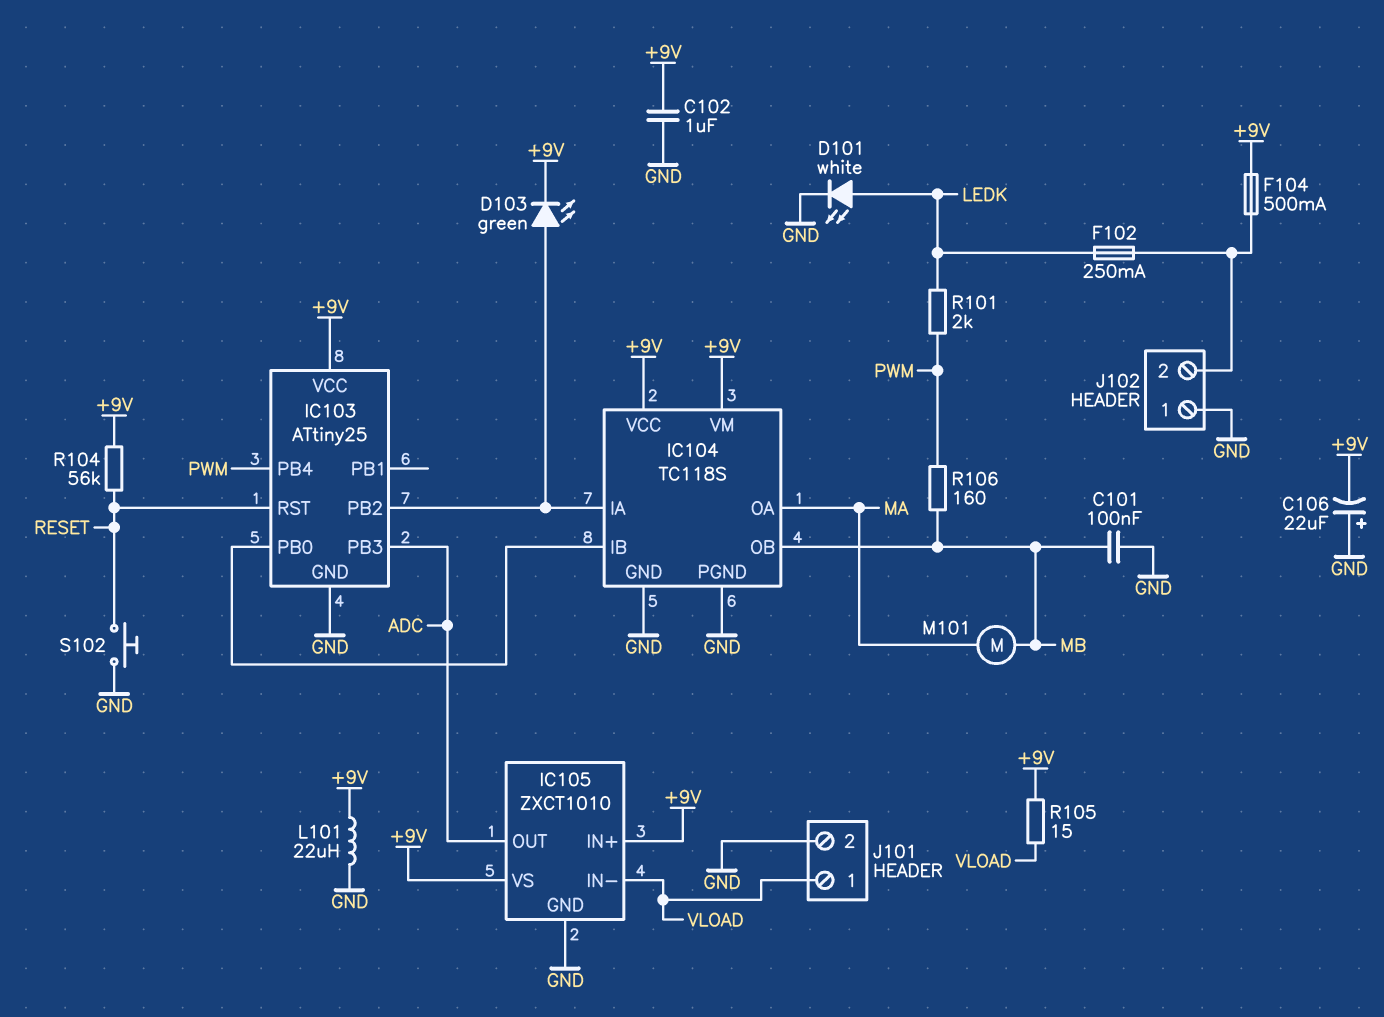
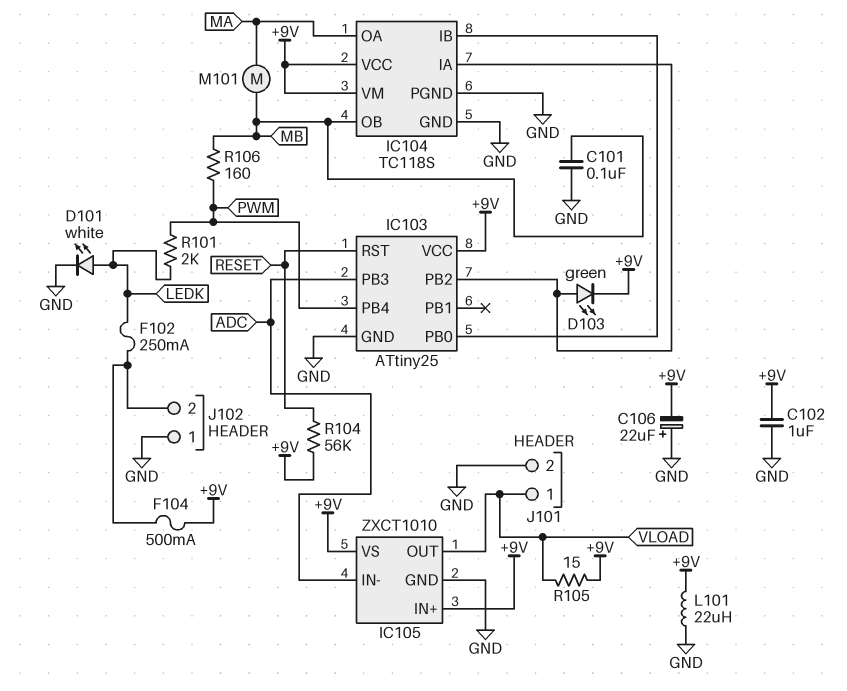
IC105 pin IN-: VLOAD -> ADC
IC105 pin OUT: ADC -> VLOAD
S102: button (GND, RESET) -> none

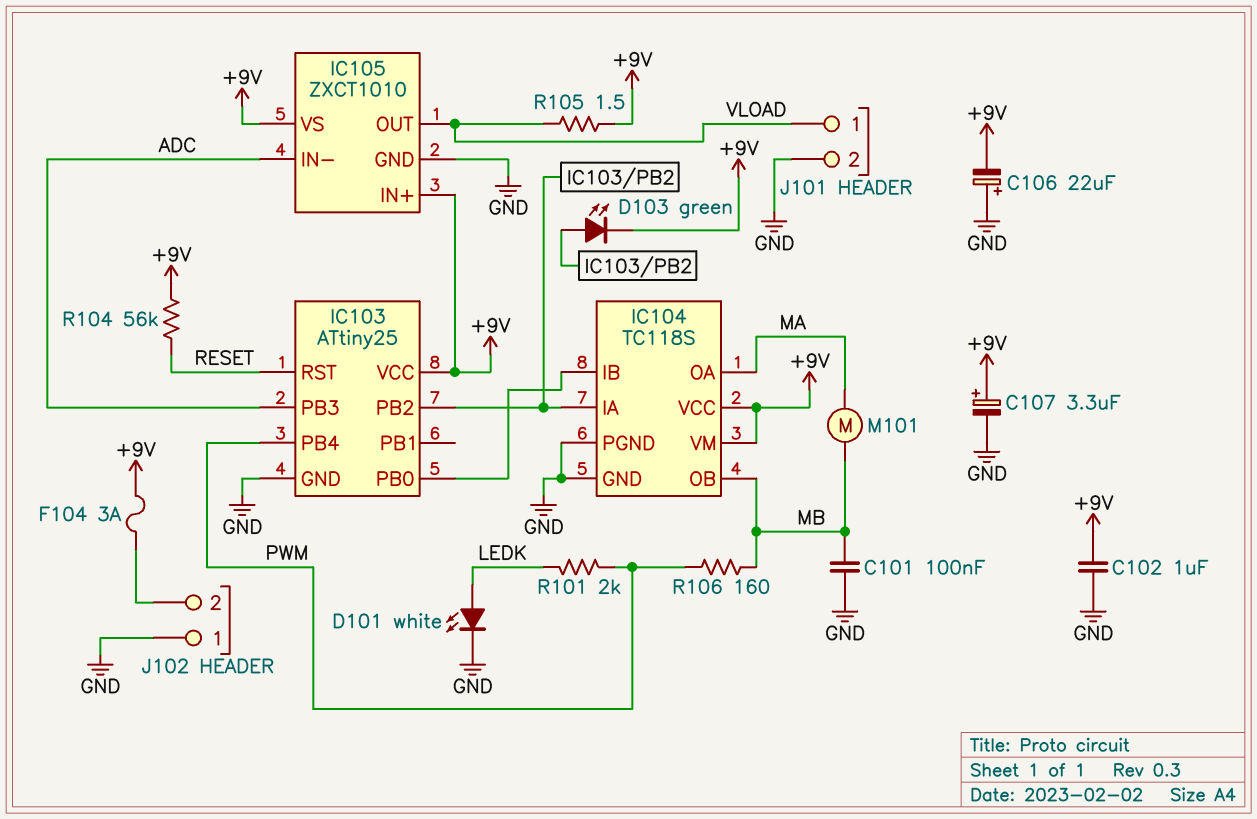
C107: none -> 3.3uF (plus +9V, minus GND)
F102: 250mA (J102/2, LEDK) -> none
F104: 500mA (+9V, J102/2) -> 3A (+9V, J102/2)
L101: 22uH (+9V, GND) -> none
R105: 15 (+9V, VLOAD) -> 1.5 (+9V, VLOAD)

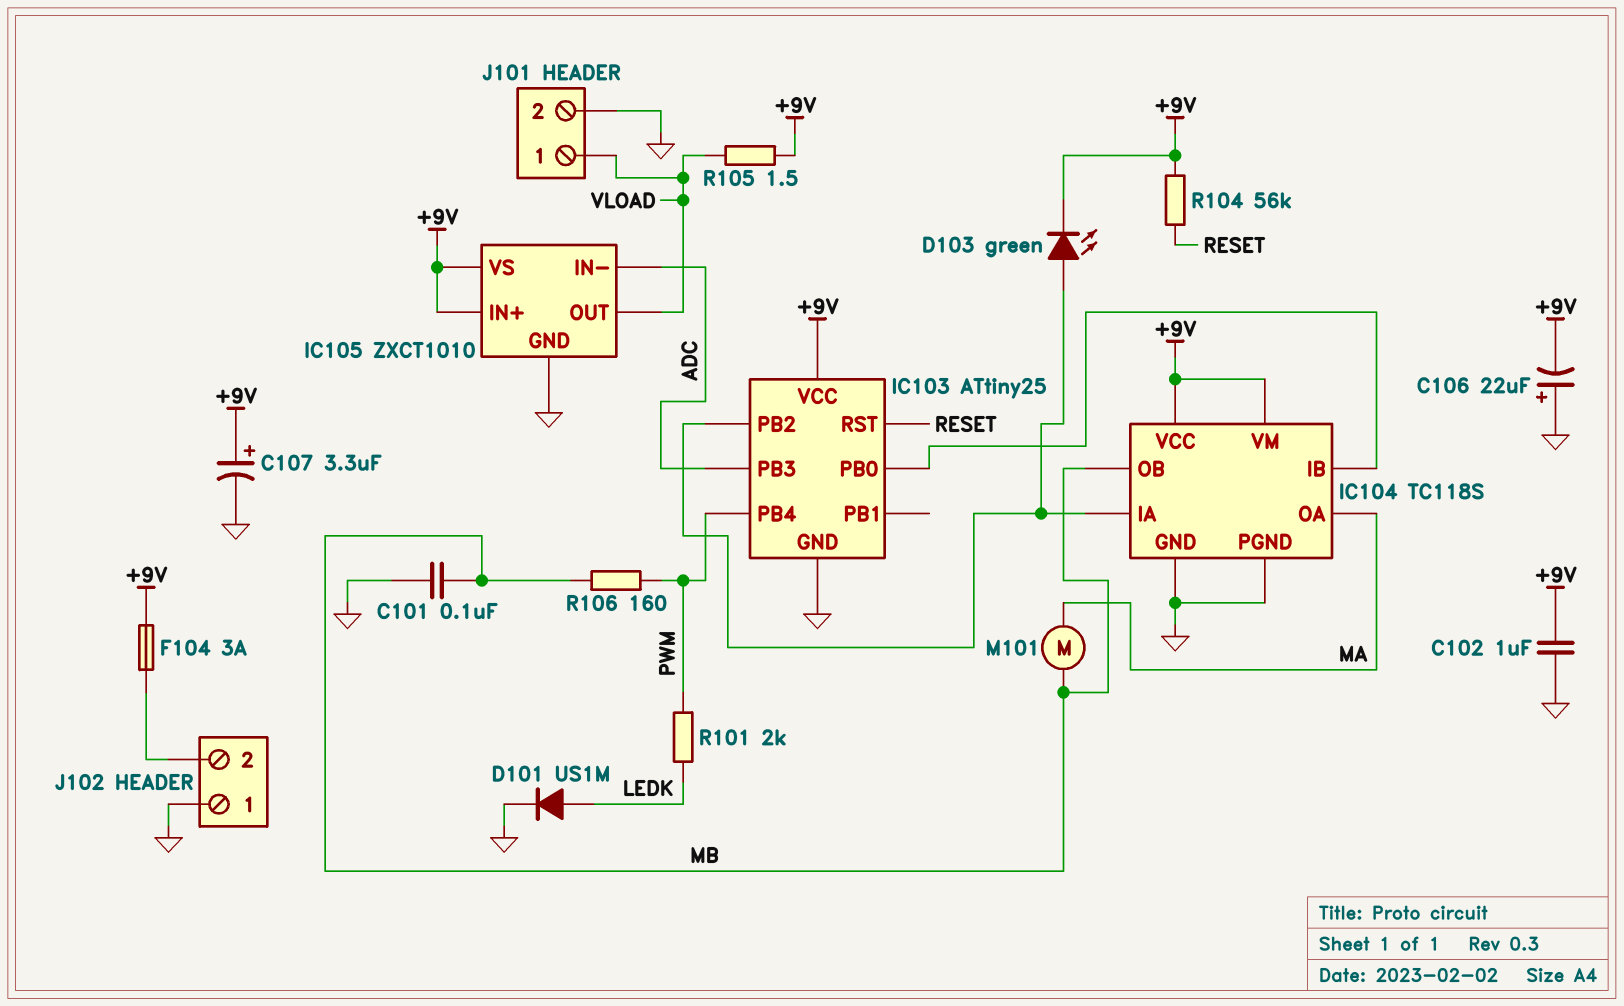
D101: LED white (A LEDK, K GND) -> diode US1M (A LEDK, K GND)

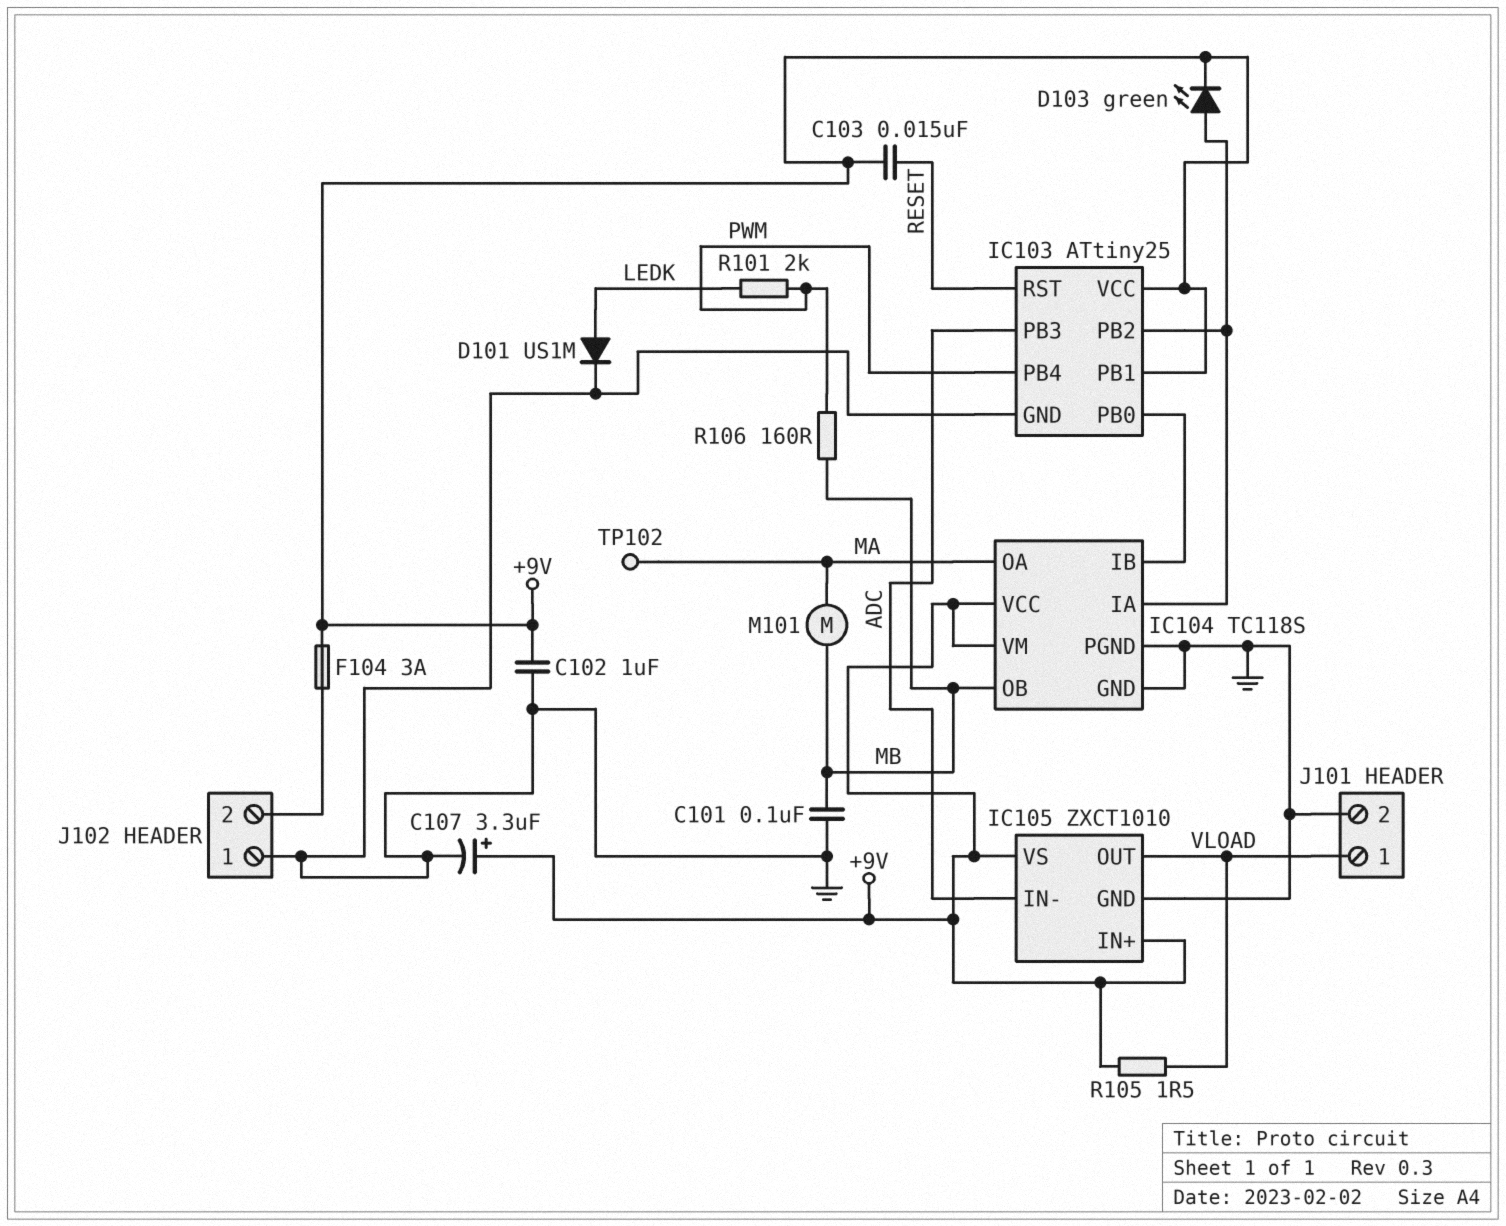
C103: none -> 15nF (+9V, RESET)
C106: 22uF (plus GND, minus +9V) -> none
IC103 pin PB1: none -> +9V
R104: 56k (+9V, RESET) -> none
TP102: none -> test point (MA)

